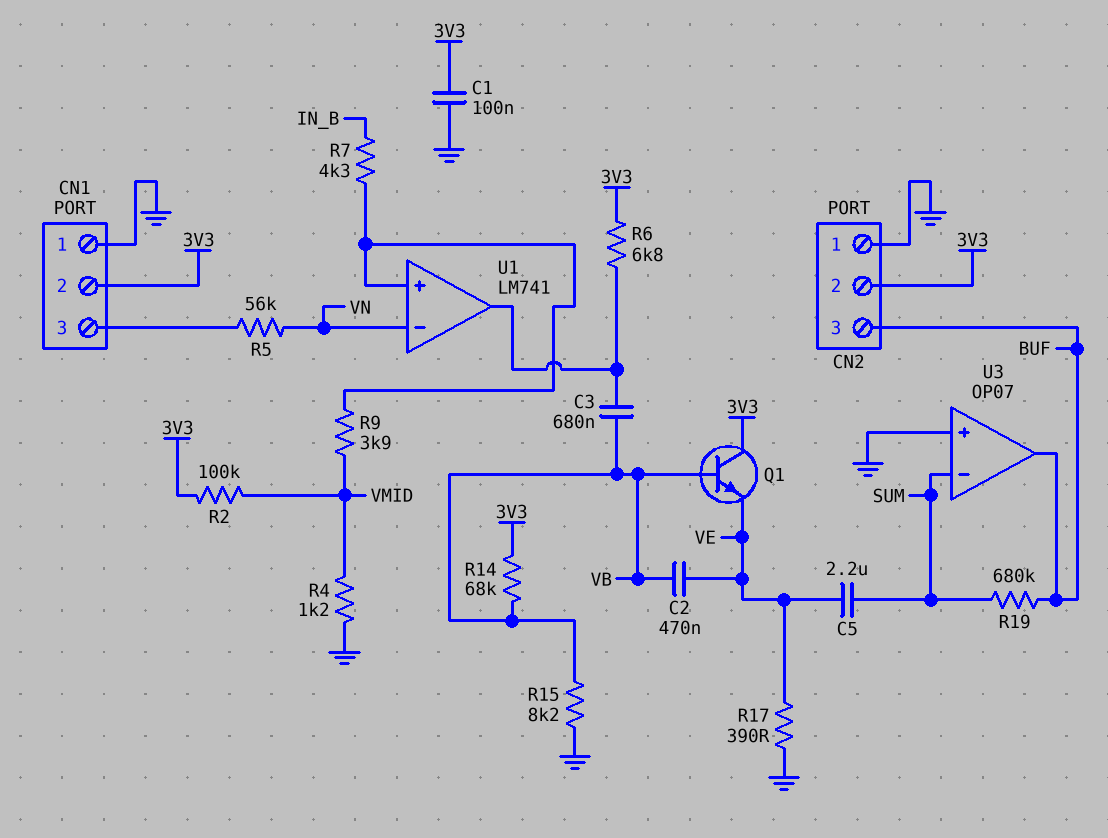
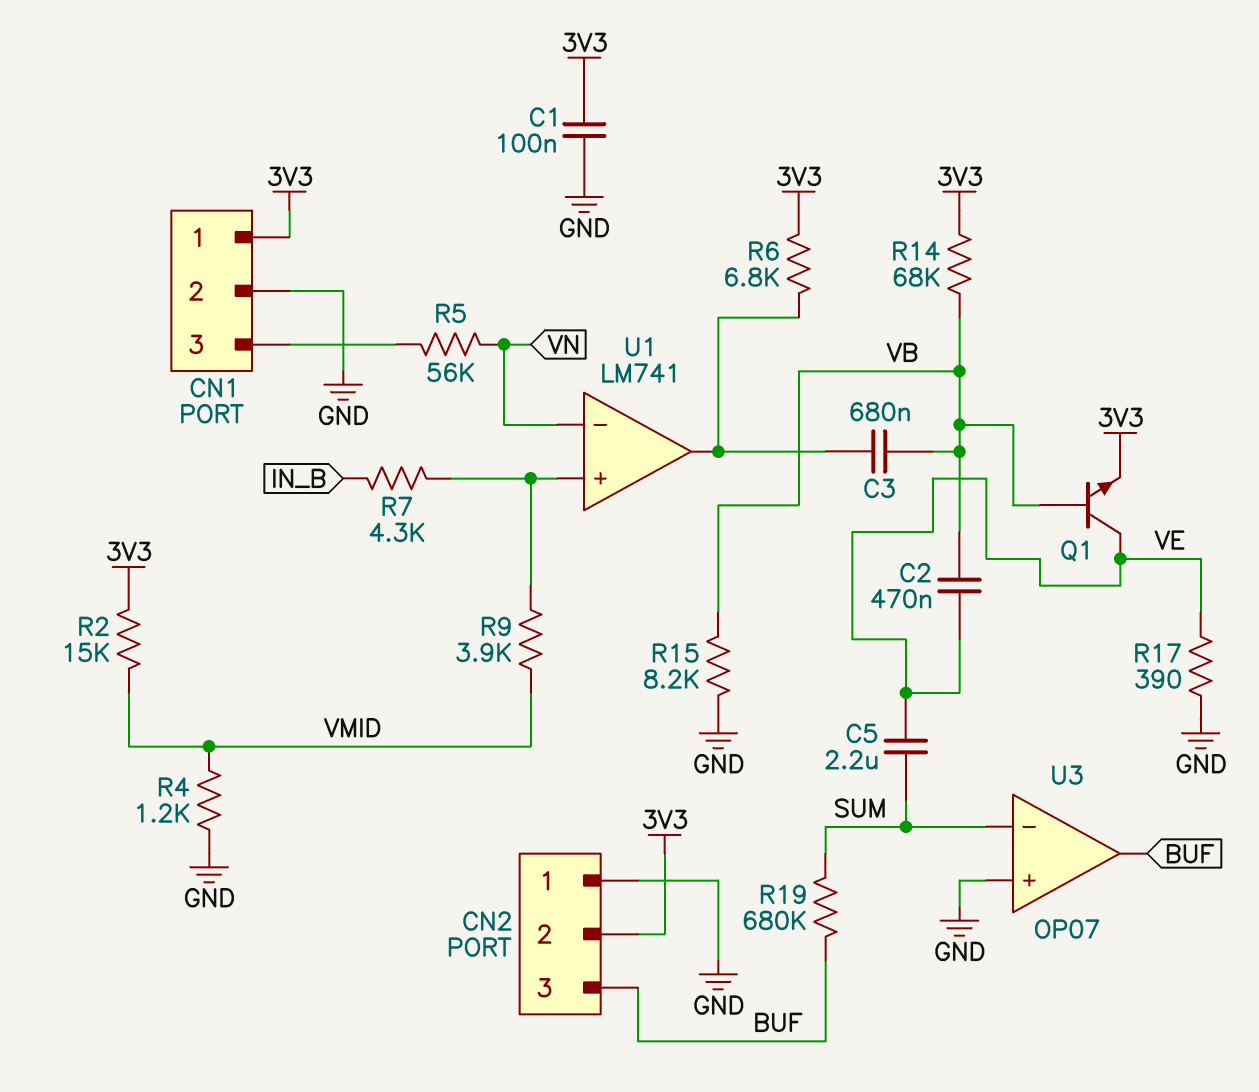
CN1 pin 1: GND -> 3V3
CN1 pin 2: 3V3 -> GND
Q1: NPN (B VB, C 3V3, E VE) -> NPN (B VB, C VE, E 3V3)
R2: 100k (3V3, VMID) -> 15k (3V3, VMID)

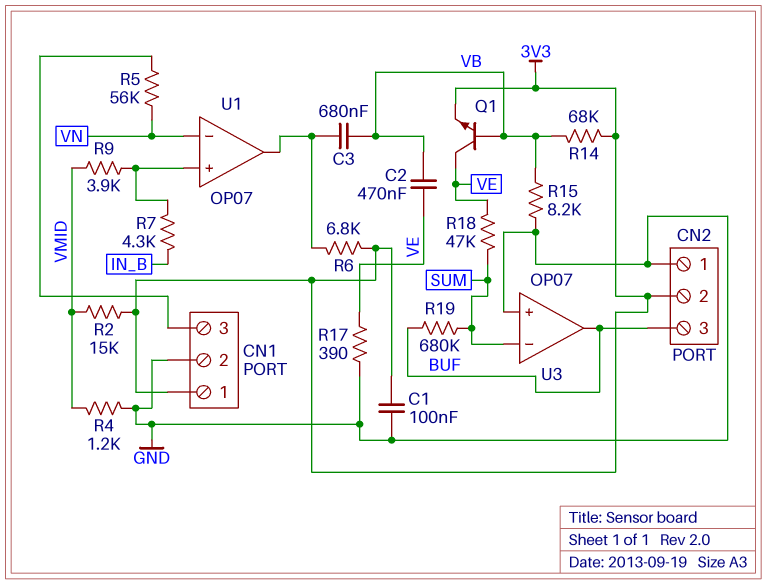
C5: 2.2uF (SUM, VE) -> none
R18: none -> 47k (SUM, VE)
U1: LM741 -> OP07

